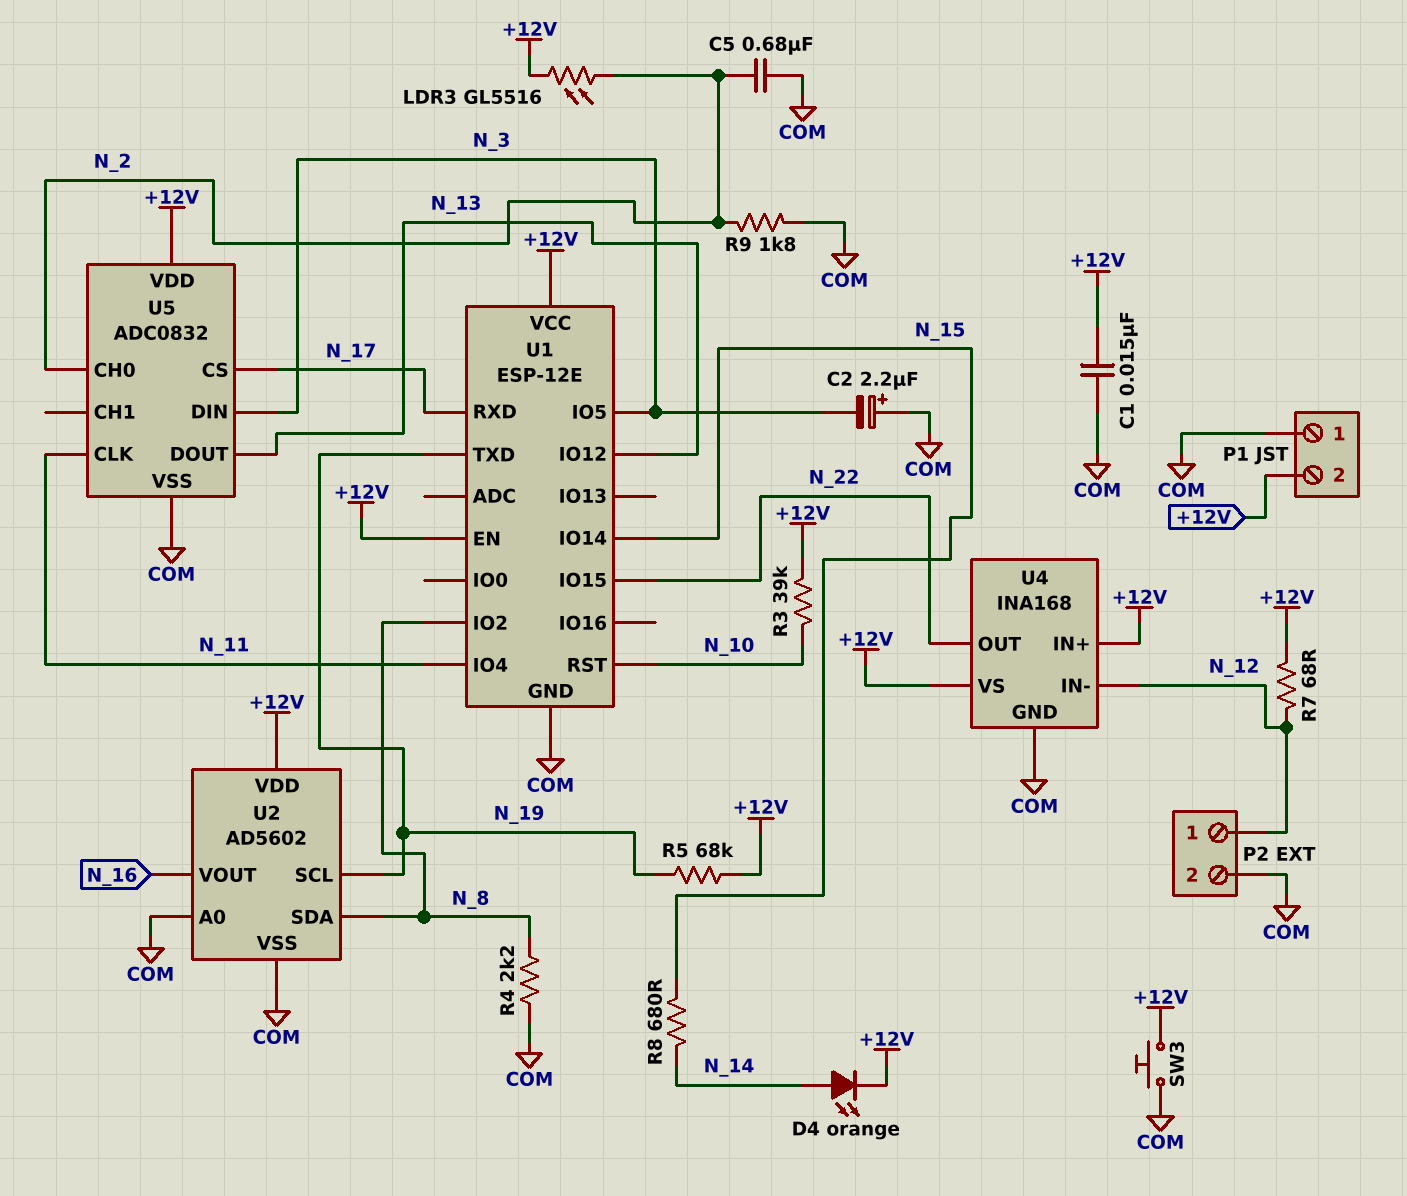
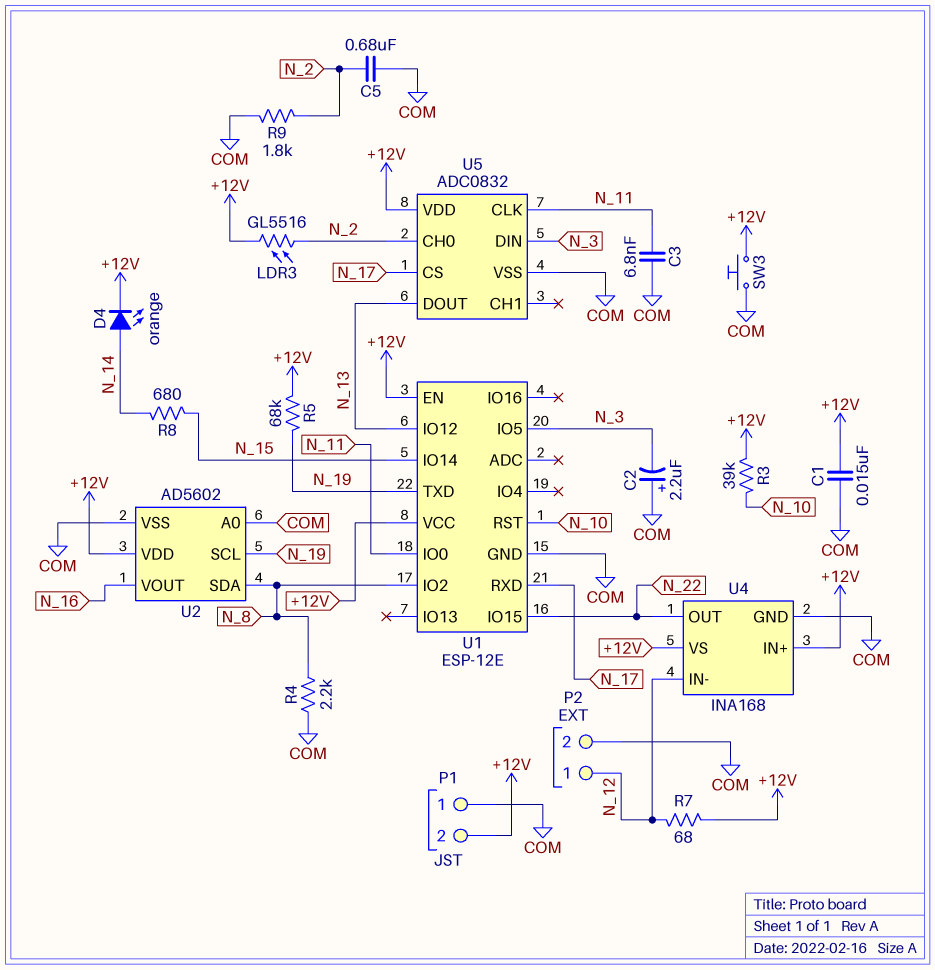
C3: none -> 6.8nF (COM, N_11)
U1 pin IO0: none -> N_11
U1 pin IO4: N_11 -> none

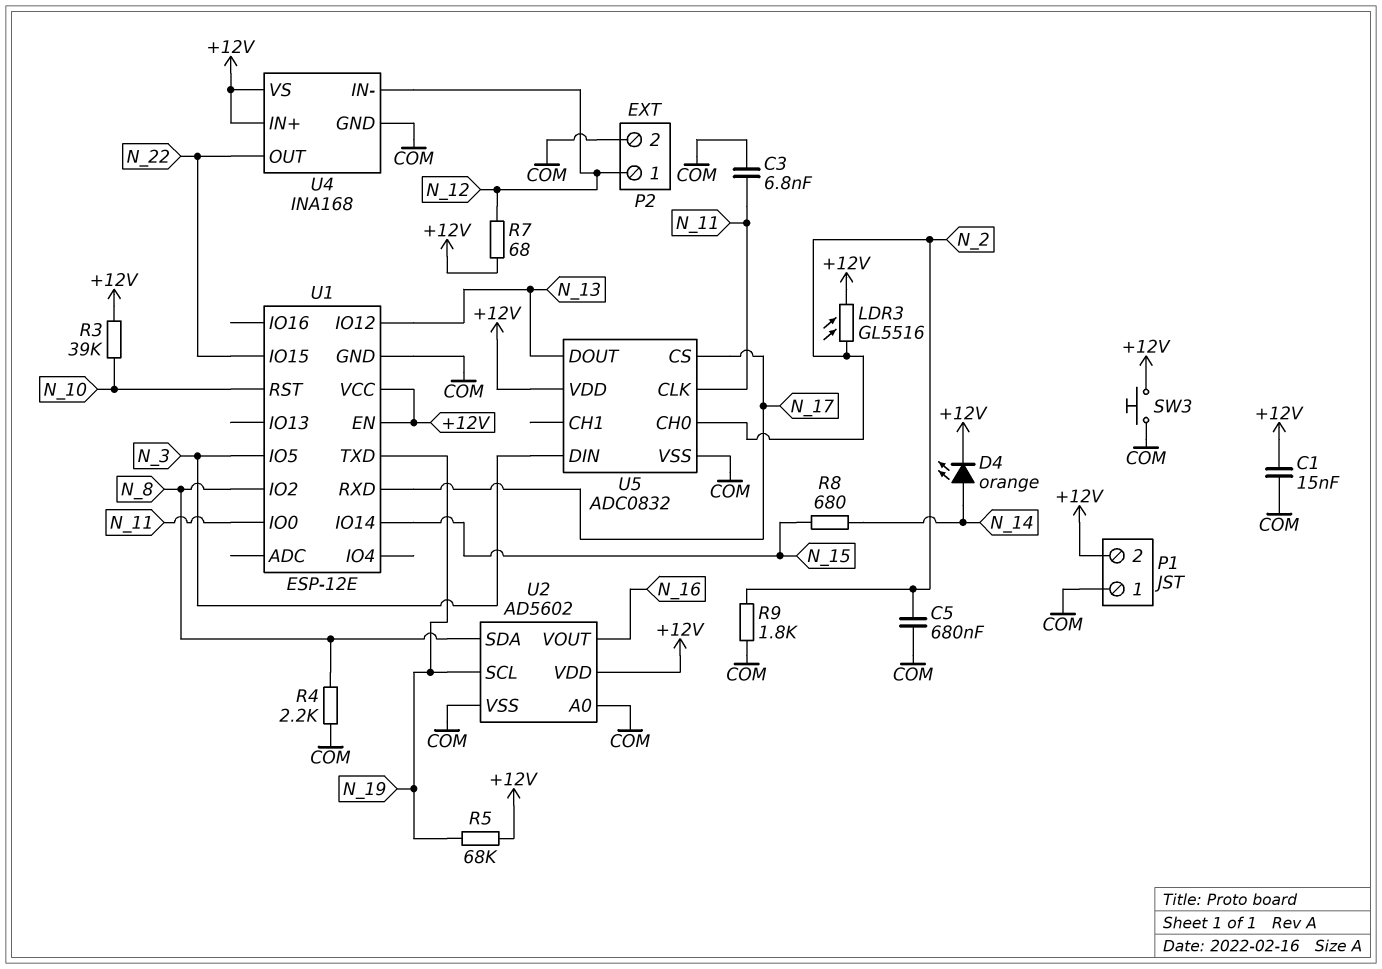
C2: 2.2uF (plus COM, minus N_3) -> none

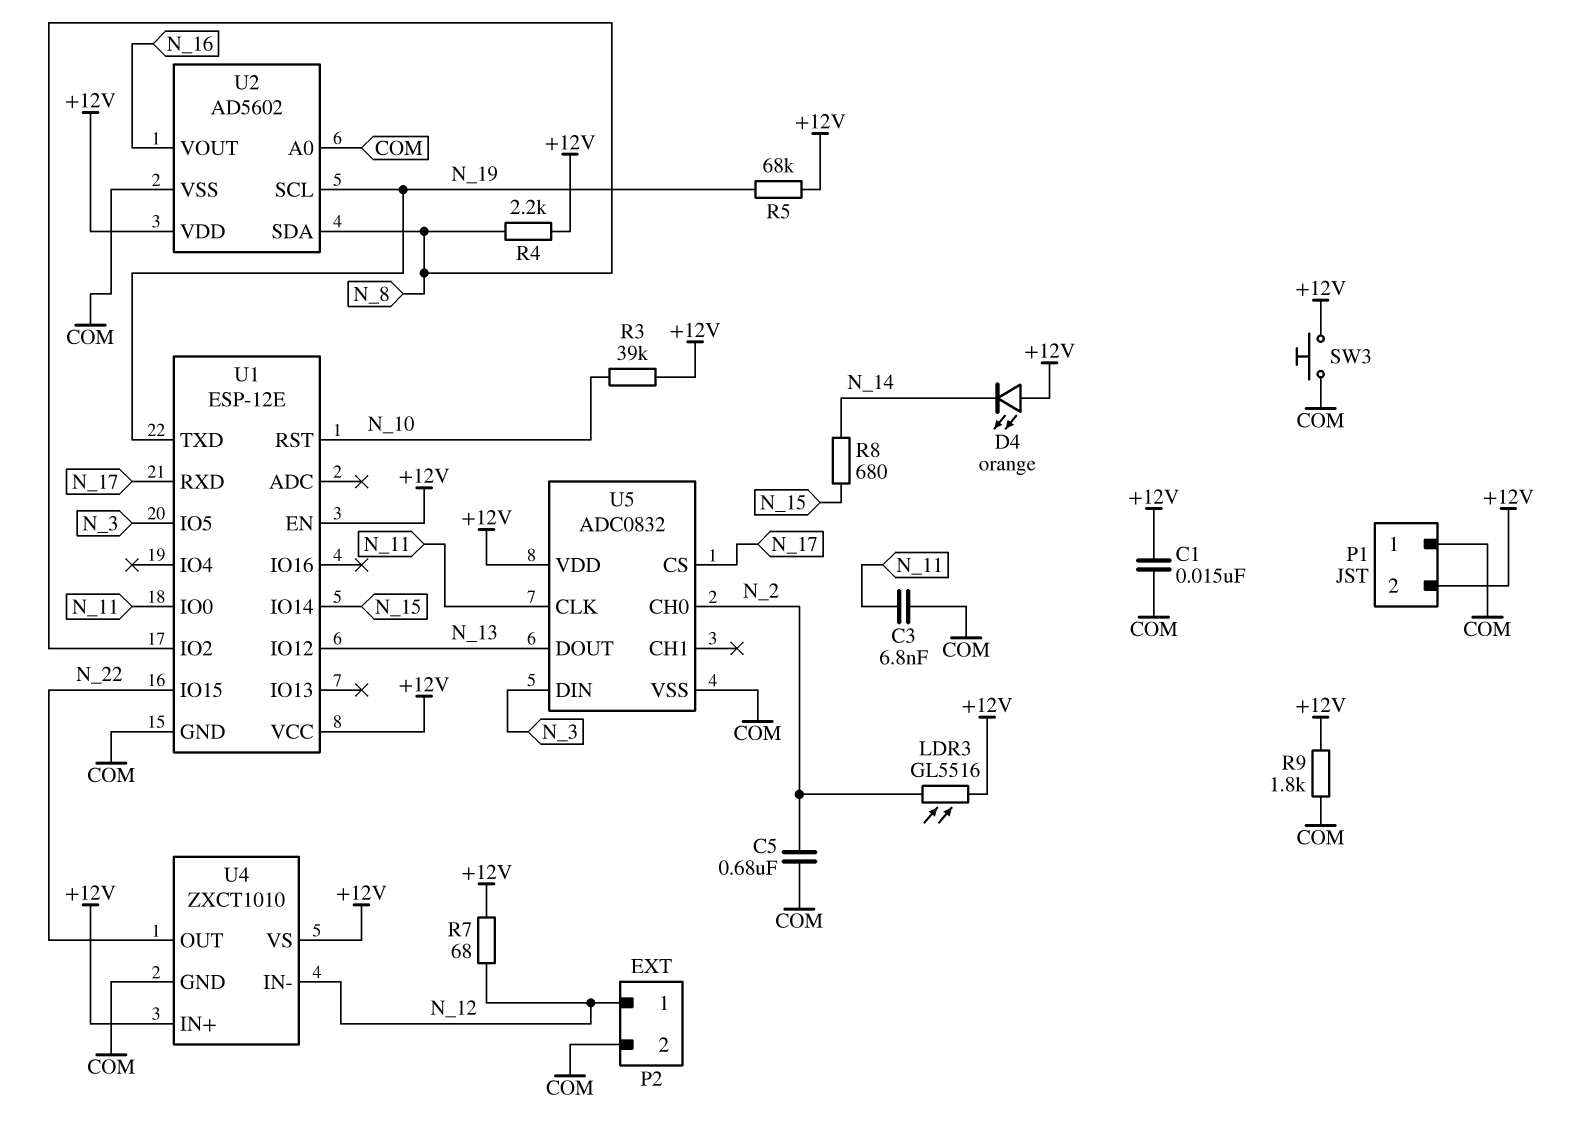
D4: LED orange (A N_14, K +12V) -> LED orange (A +12V, K N_14)
R4: 2.2k (COM, N_8) -> 2.2k (+12V, N_8)
R9: 1.8k (COM, N_2) -> 1.8k (+12V, COM)
U4: INA168 -> ZXCT1010

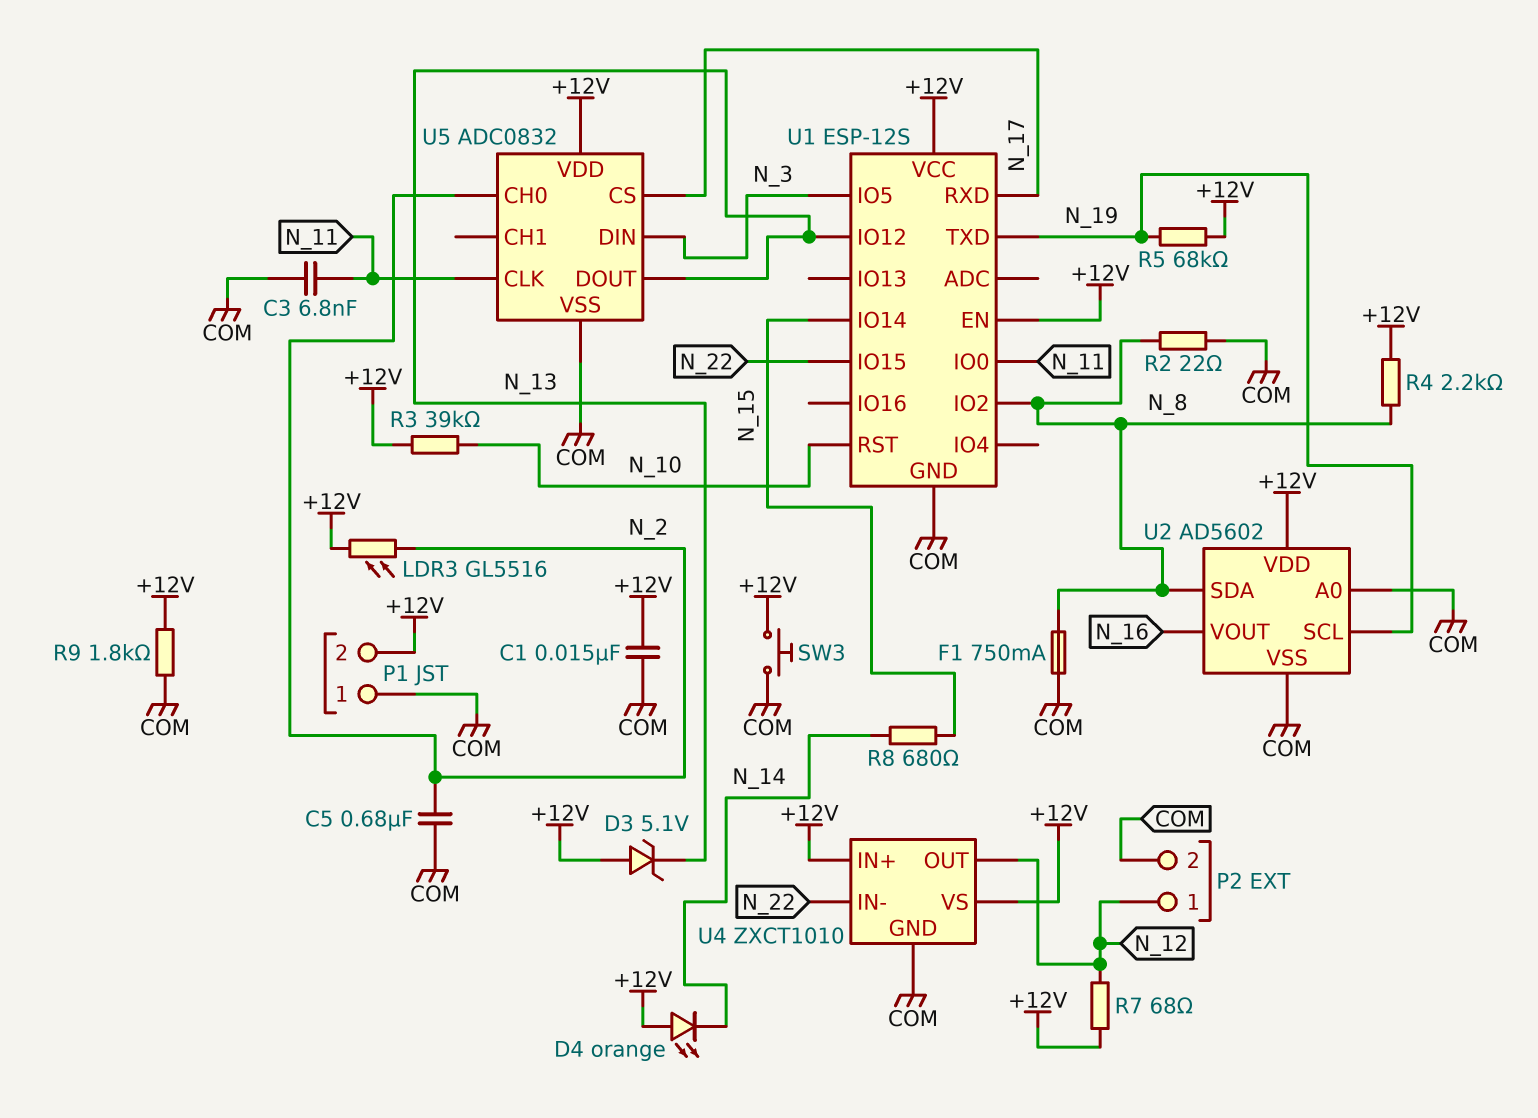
D3: none -> zener 5.1V (A +12V, K N_13)
F1: none -> 750mA (COM, N_8)
R2: none -> 22 (COM, N_8)
U1: ESP-12E -> ESP-12S
U4 pin IN-: N_12 -> N_22
U4 pin OUT: N_22 -> N_12

